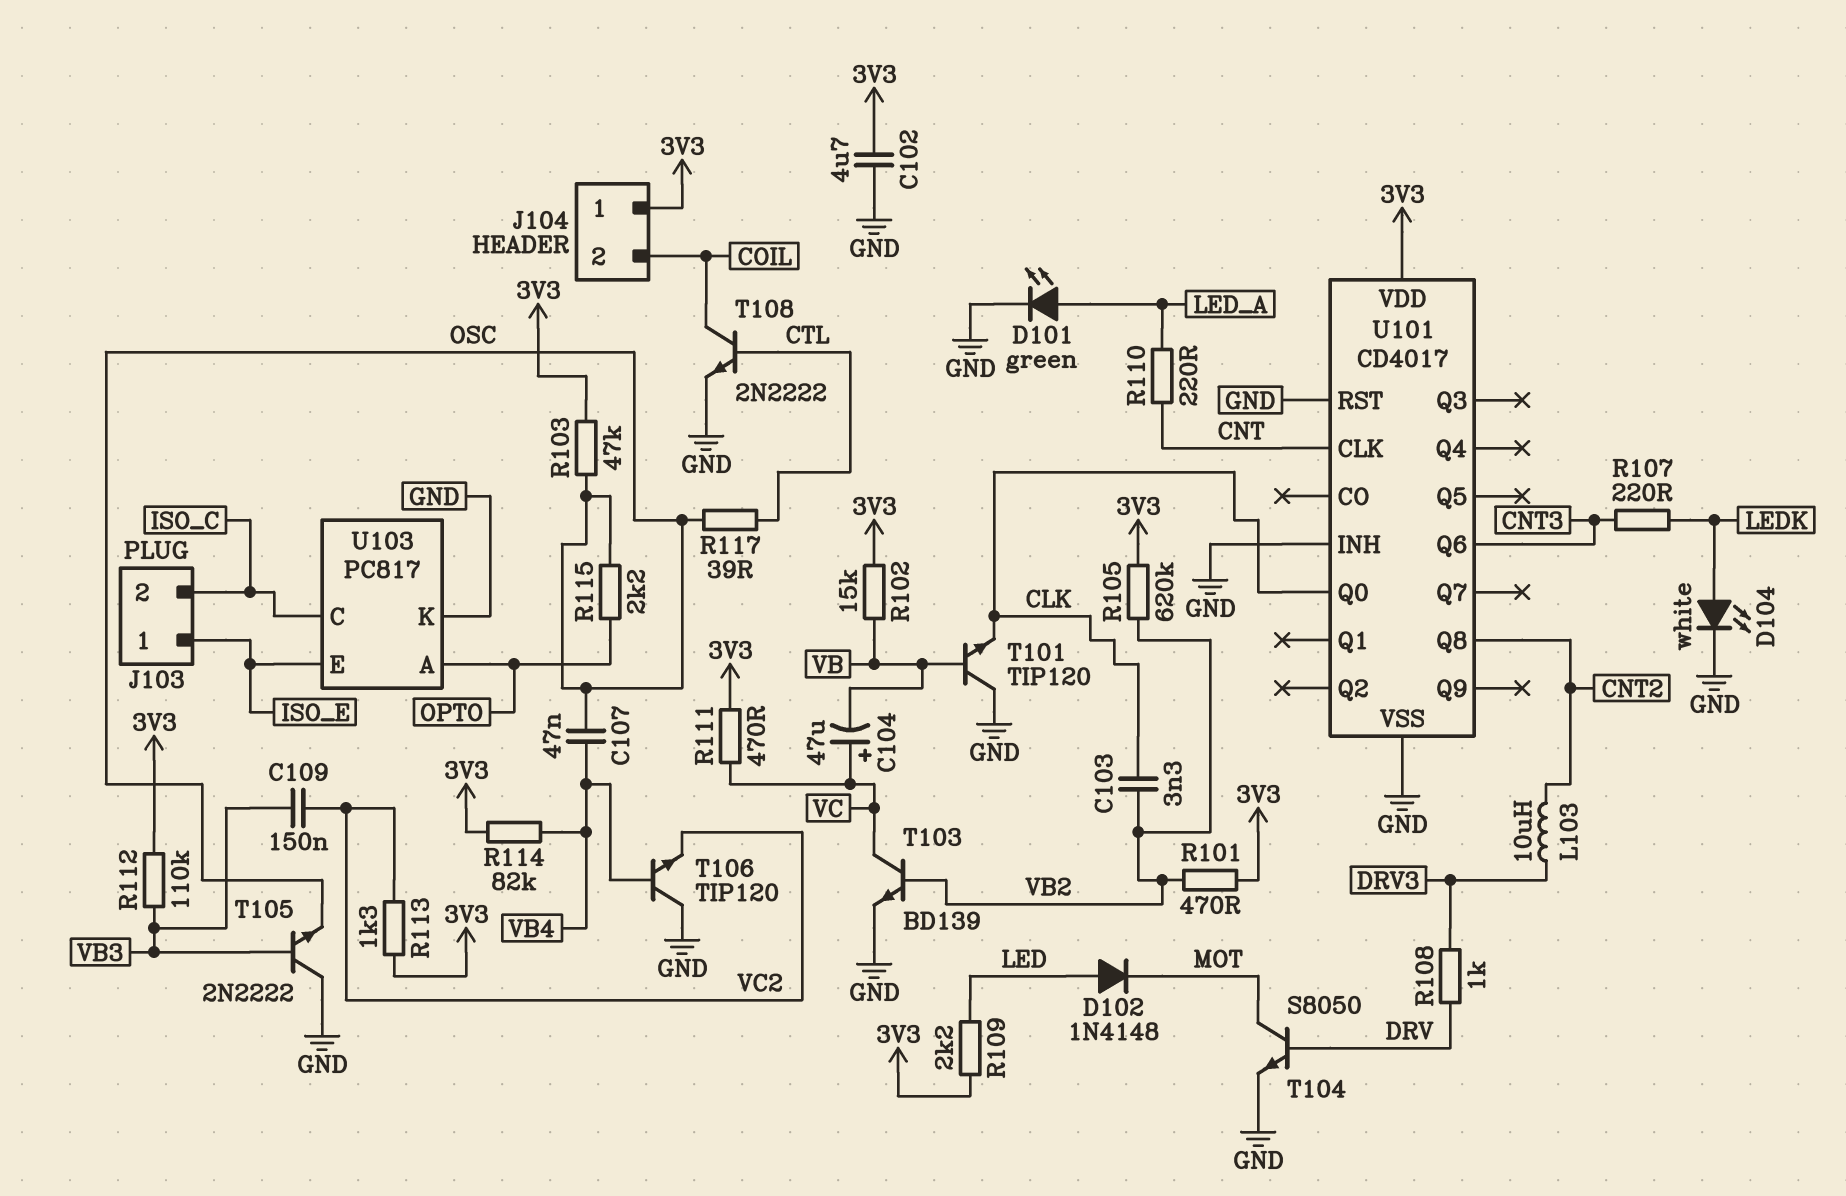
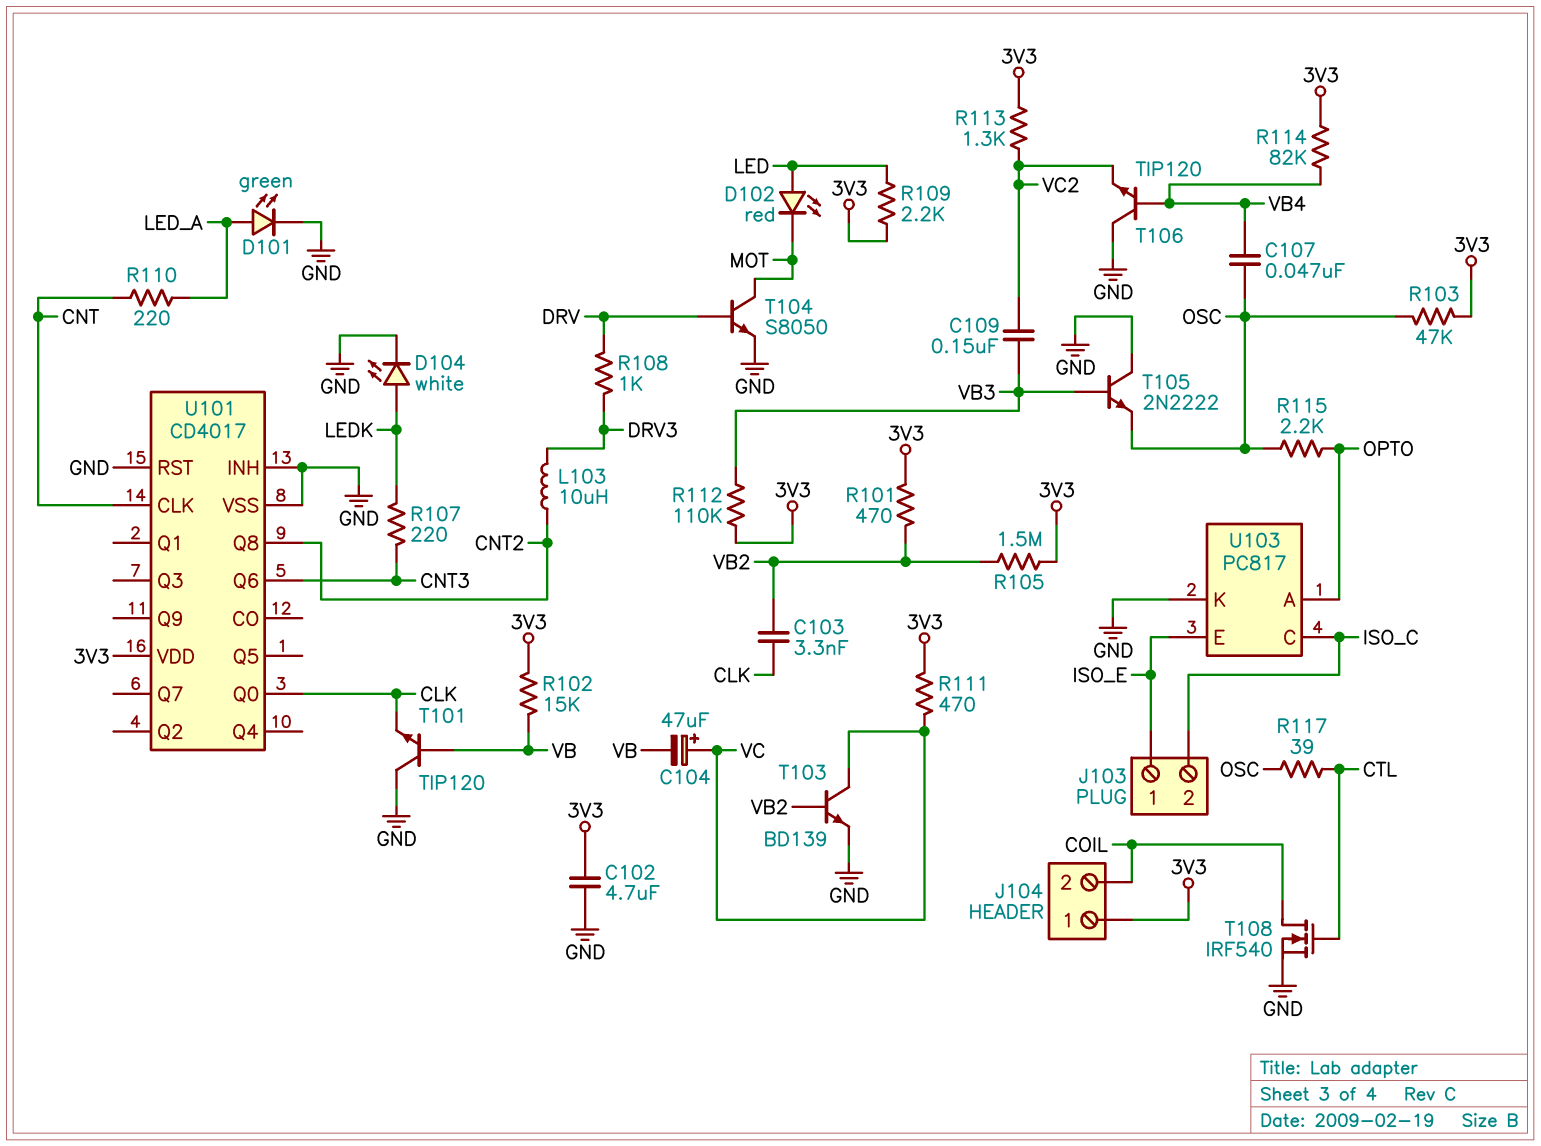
D102: diode 1N4148 (A LED, K MOT) -> LED red (A LED, K MOT)
R105: 620k (3V3, VB2) -> 1.5M (3V3, VB2)
T108: NPN 2N2222 (B CTL, C COIL, E GND) -> NMOS IRF540 (G CTL, D COIL, S GND)

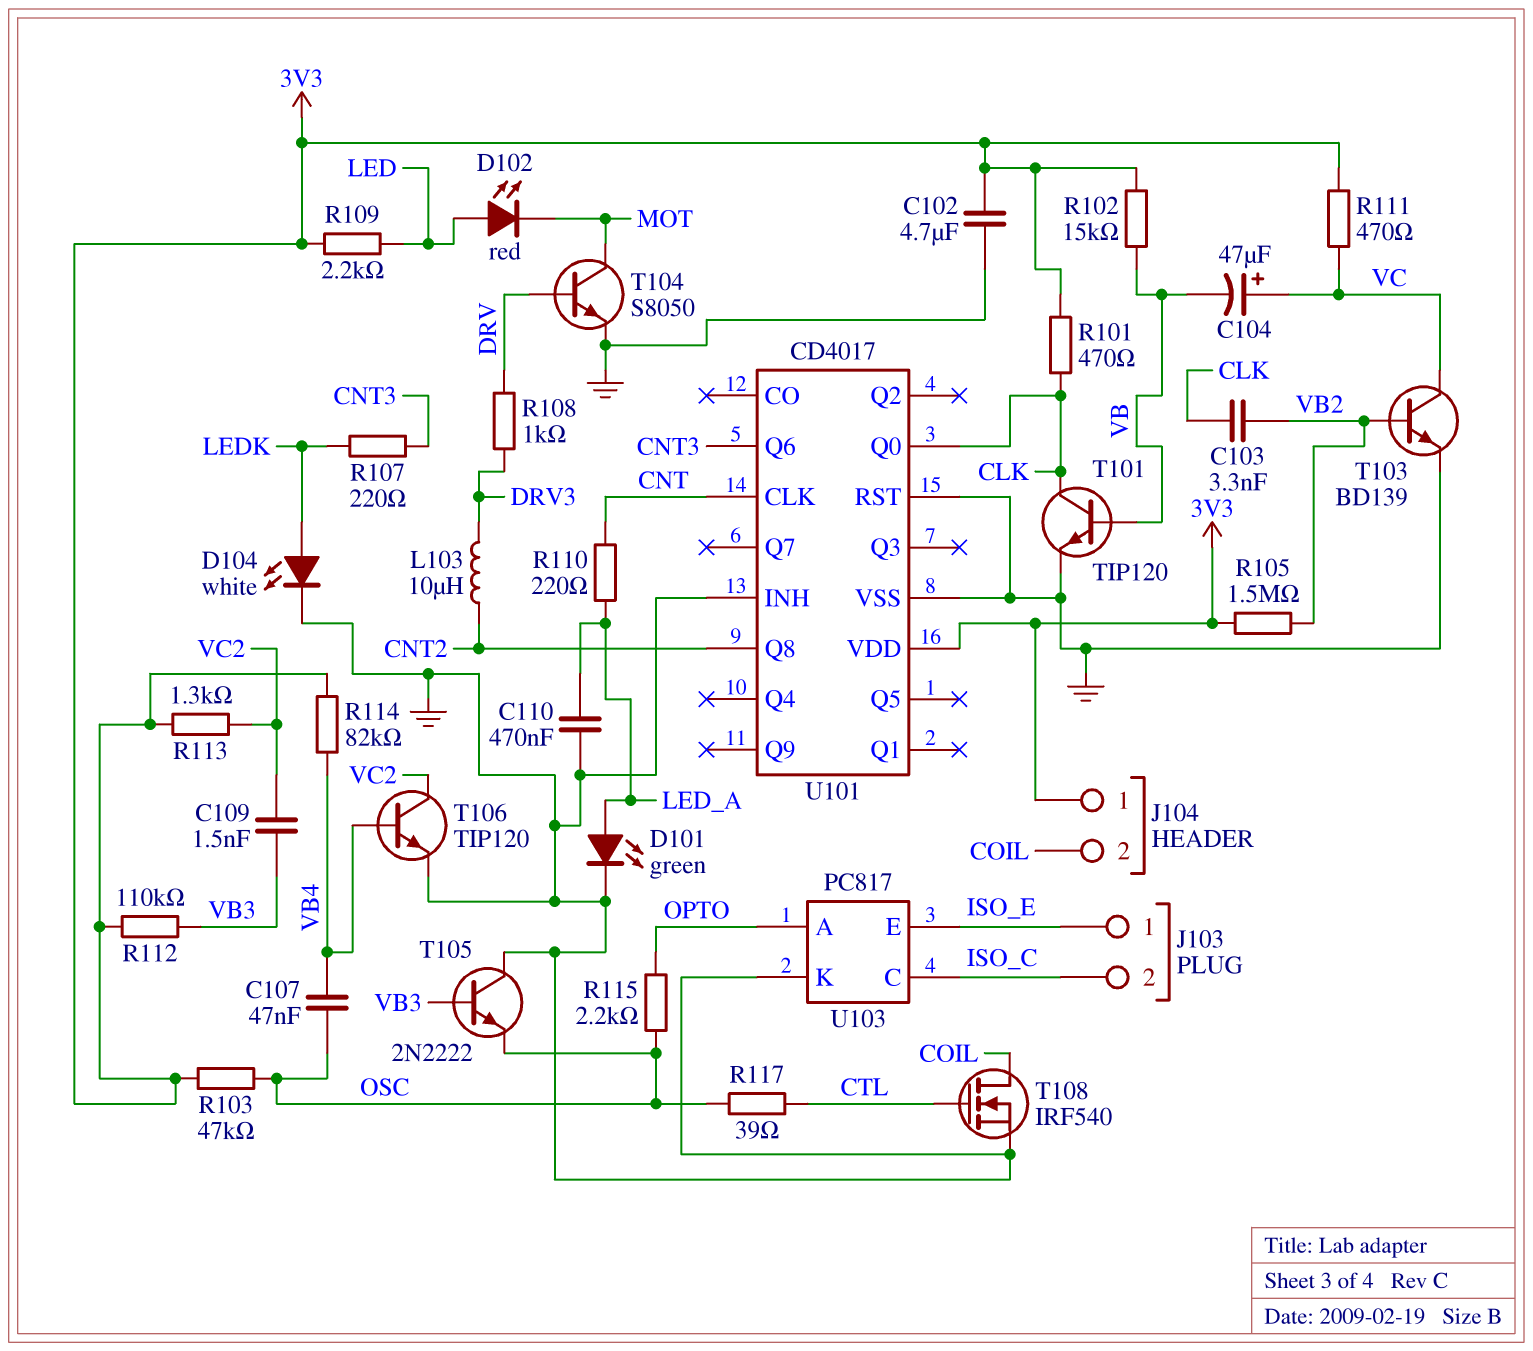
C109: 150nF (VB3, VC2) -> 1.5nF (VB3, VC2)
C110: none -> 470nF (GND, LED_A)
R101: 470 (3V3, VB2) -> 470 (3V3, CLK)
T101: NPN TIP120 (B VB, C GND, E CLK) -> NPN TIP120 (B VB, C CLK, E GND)
T106: NPN TIP120 (B VB4, C GND, E VC2) -> NPN TIP120 (B VB4, C VC2, E GND)

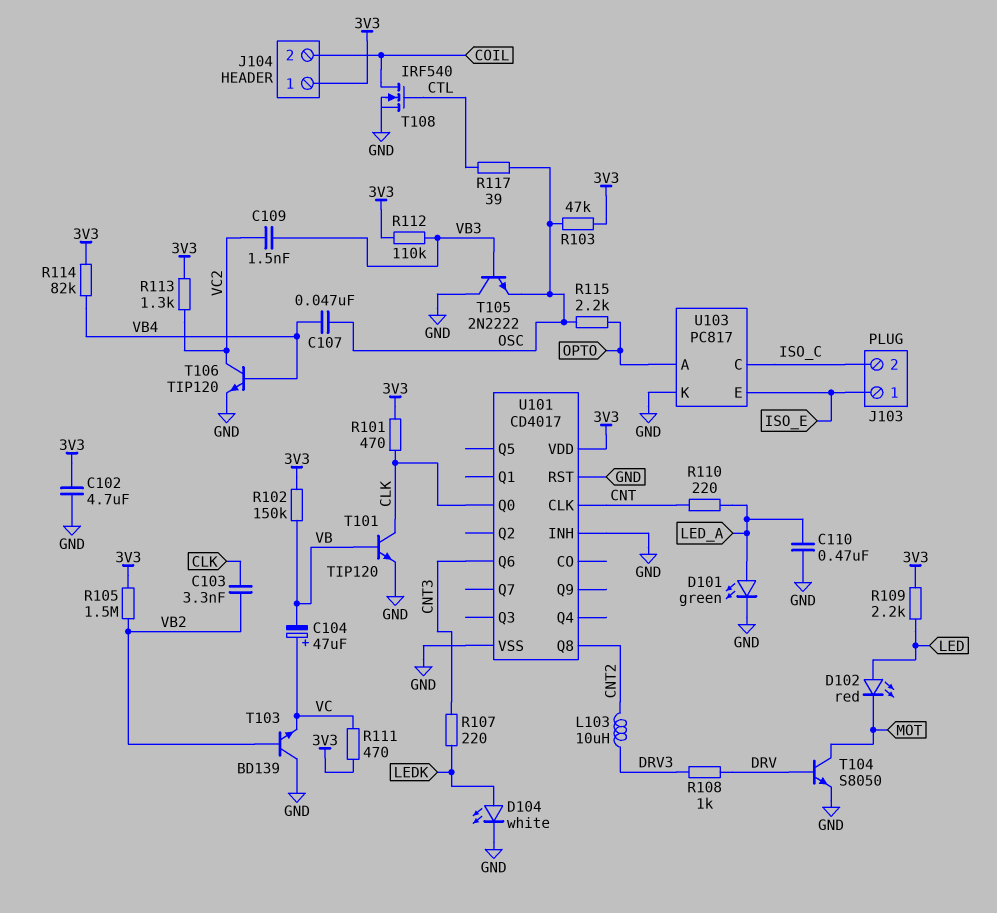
R102: 15k (3V3, VB) -> 150k (3V3, VB)
T103: NPN BD139 (B VB2, C VC, E GND) -> NPN BD139 (B VB2, C GND, E VC)

